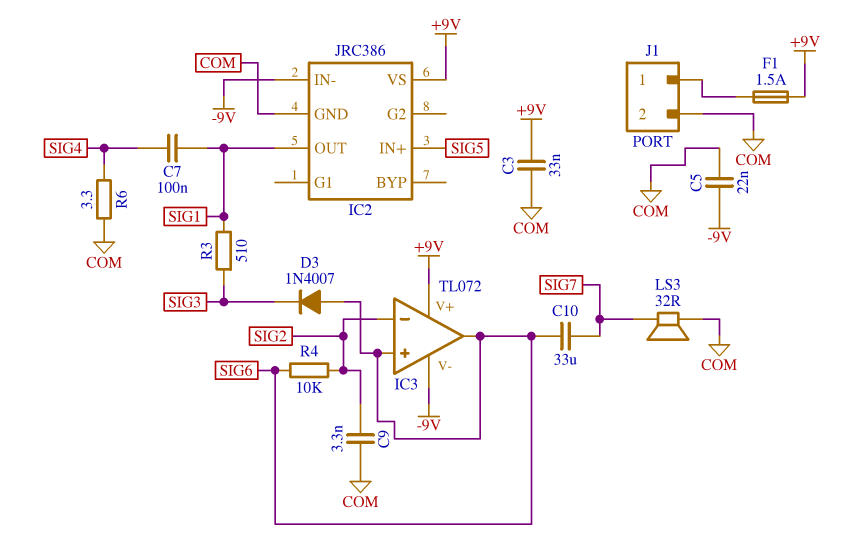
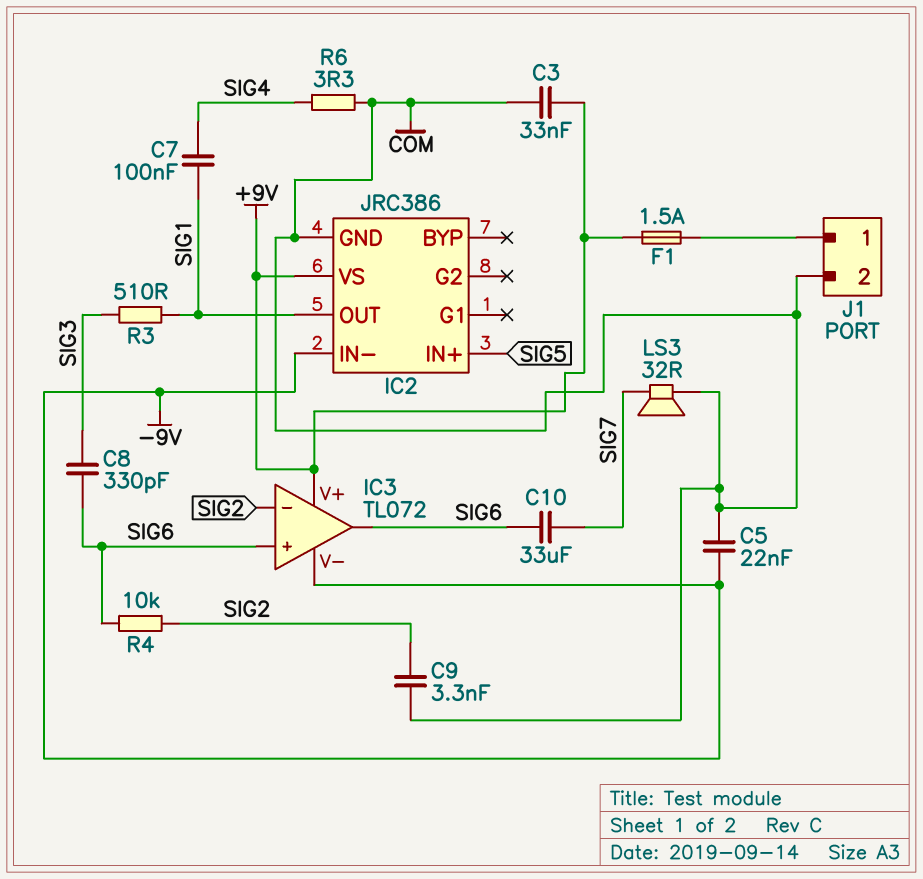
C8: none -> 330pF (SIG3, SIG6)
D3: diode 1N4007 (A SIG6, K SIG3) -> none

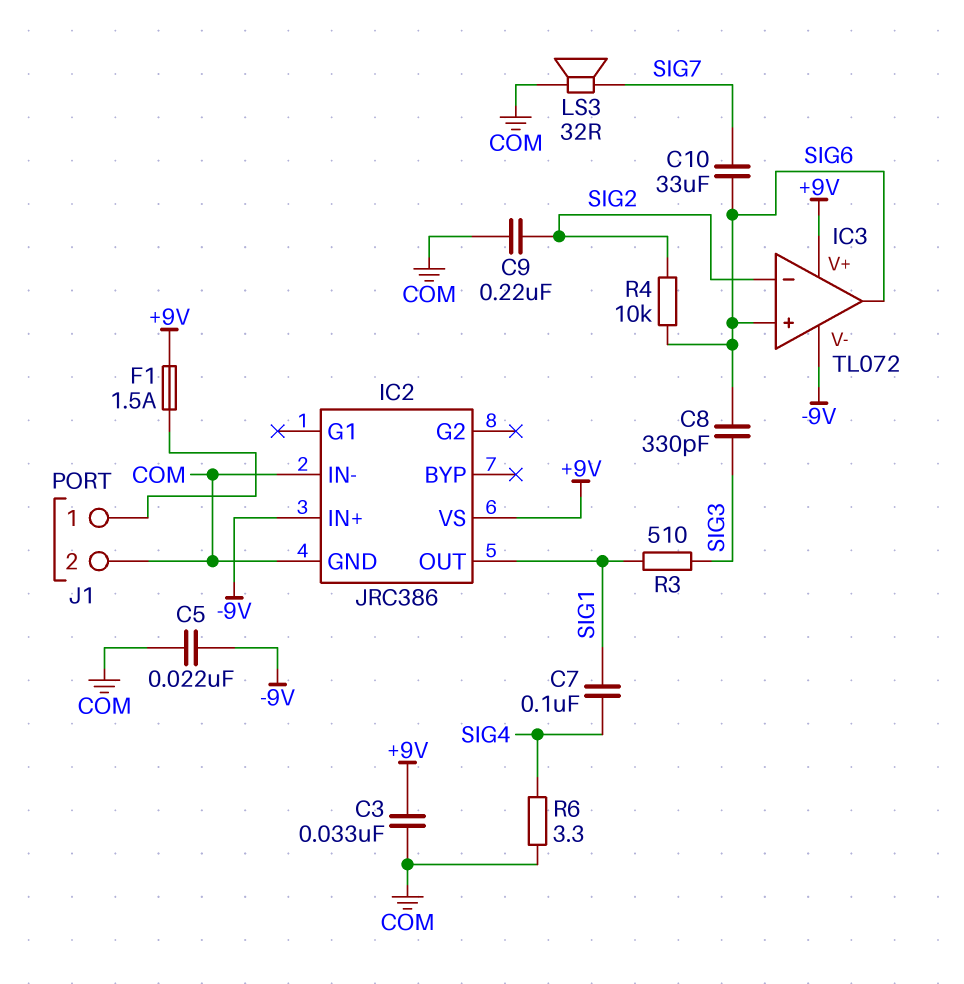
C9: 3.3nF (COM, SIG2) -> 220nF (COM, SIG2)
IC2 pin IN+: SIG5 -> -9V
IC2 pin IN-: -9V -> COM

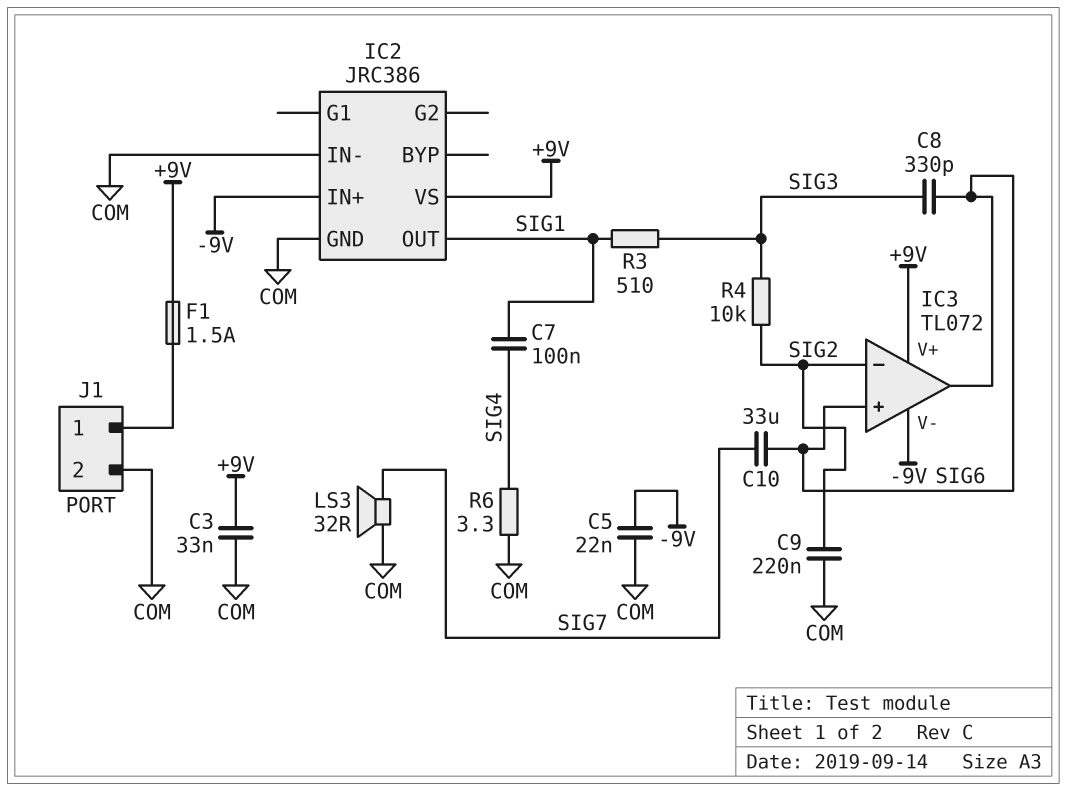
R4: 10k (SIG2, SIG6) -> 10k (SIG2, SIG3)

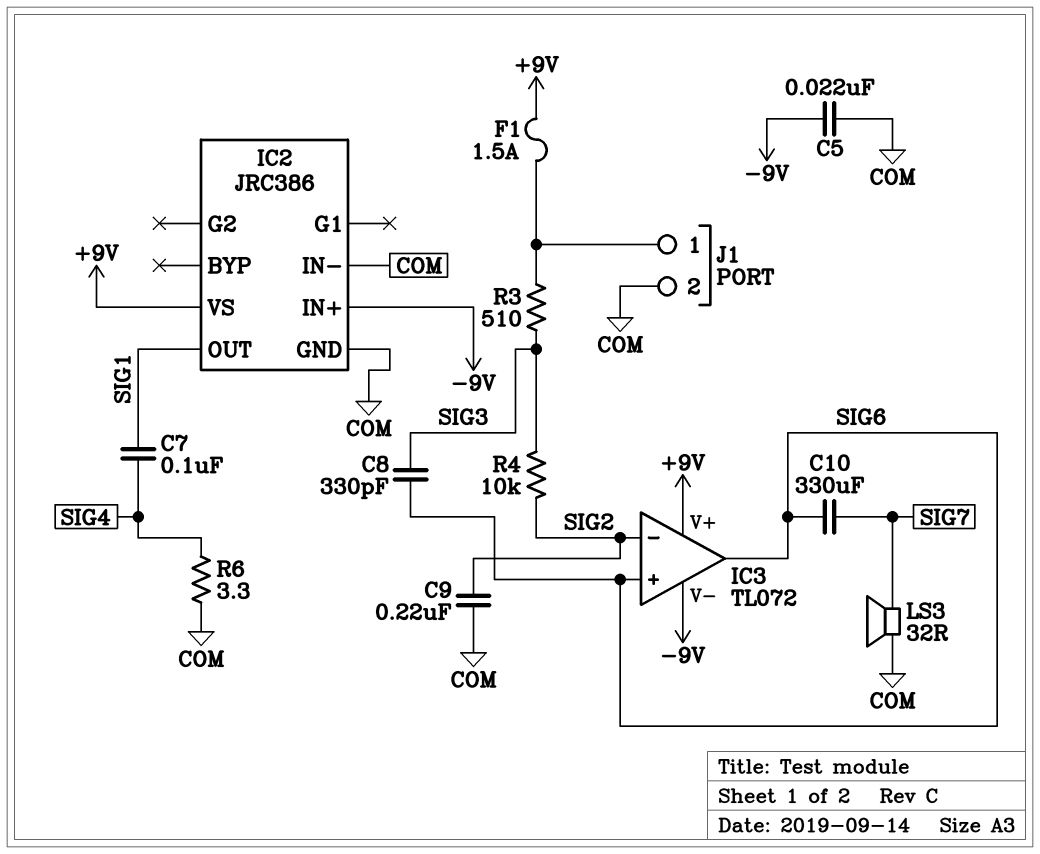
C3: 33nF (+9V, COM) -> none
C10: 33uF (SIG6, SIG7) -> 330uF (SIG6, SIG7)
R3: 510 (SIG1, SIG3) -> 510 (J1/1, SIG3)

